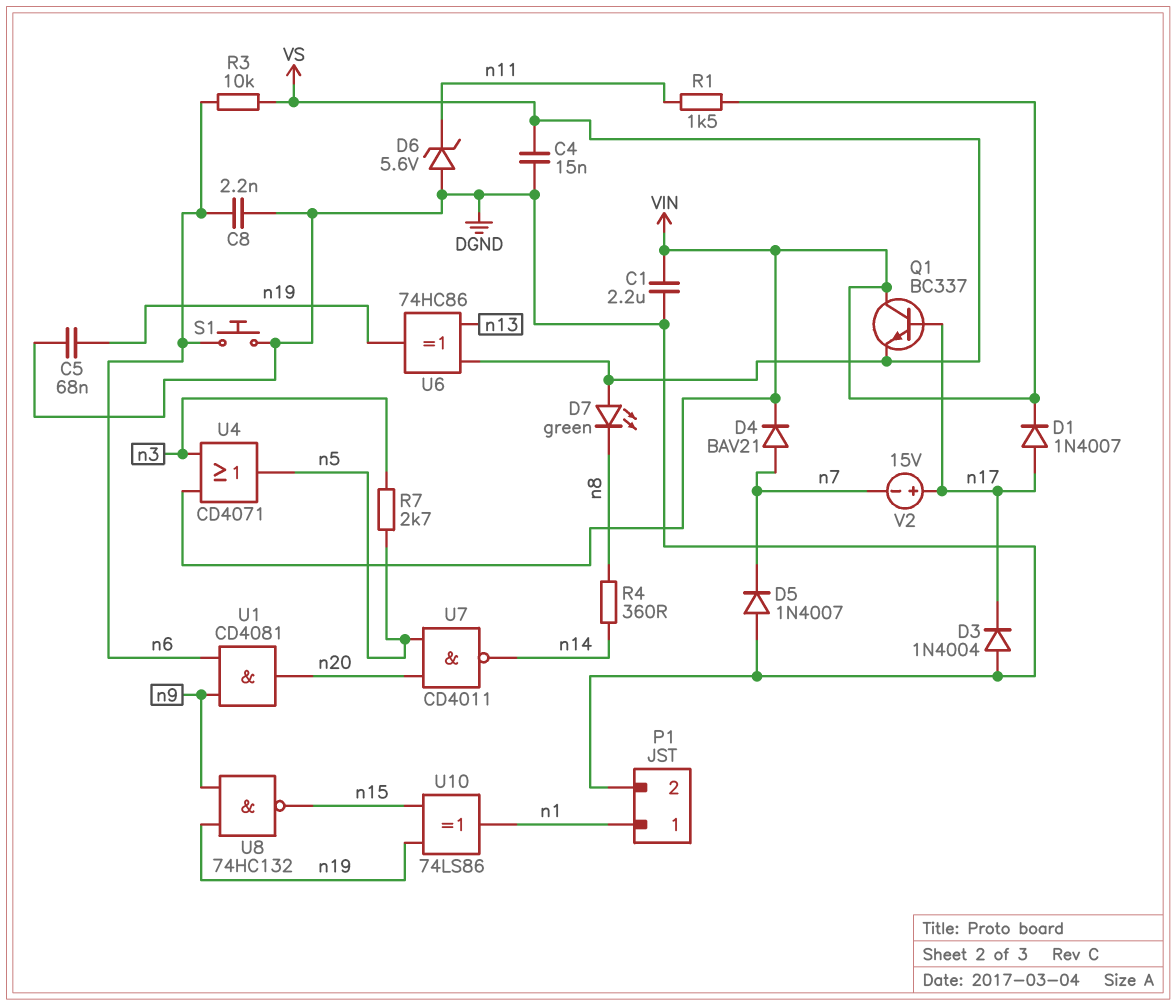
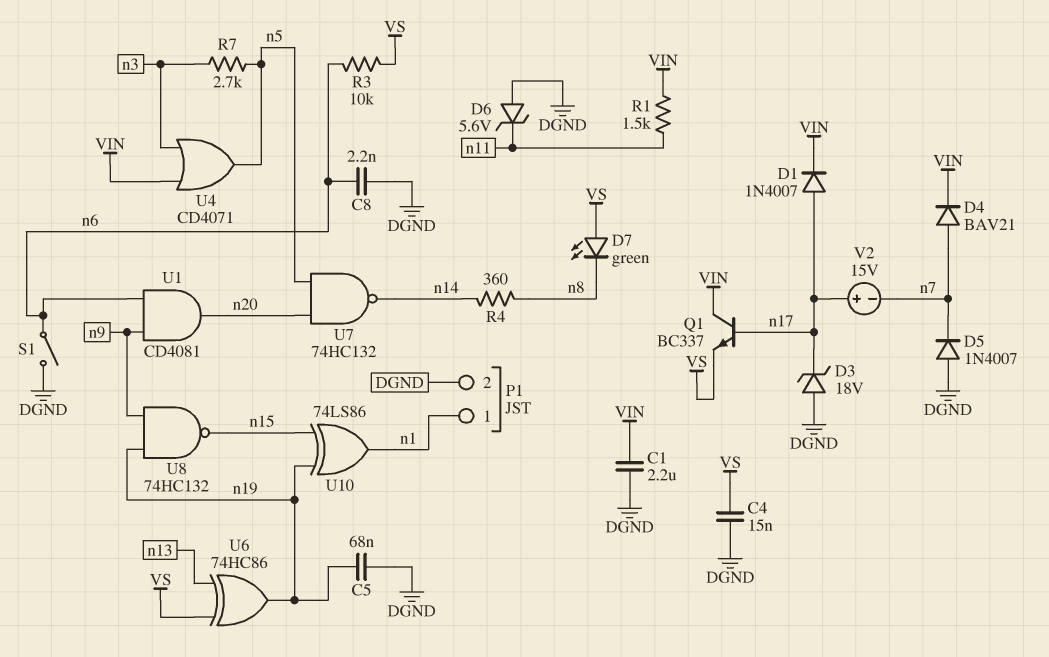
D3: diode 1N4004 (A DGND, K n17) -> zener 18V (A DGND, K n17)
S1: button (DGND, n6) -> switch (DGND, n6)
U7: NAND CD4011 (in n5, in n20, out n14) -> NAND 74HC132 (in n5, in n20, out n14)

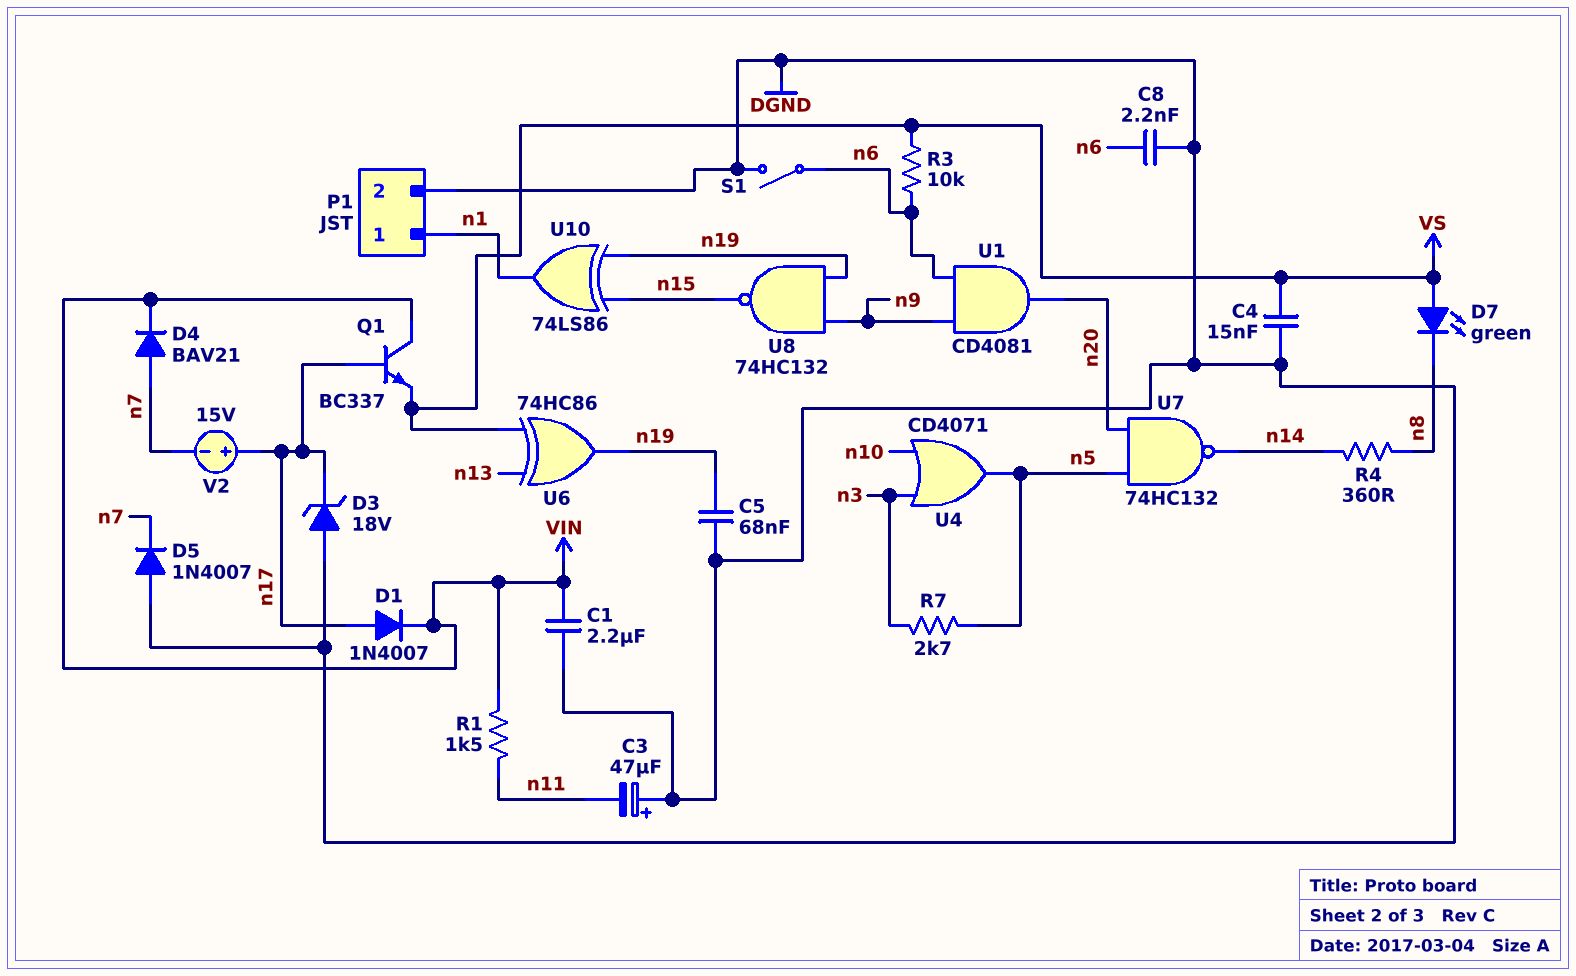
C3: none -> 47uF (plus DGND, minus n11)
D6: zener 5.6V (A DGND, K n11) -> none
U4: OR CD4071 (in VIN, in n3, out n5) -> OR CD4071 (in n3, in n10, out n5)

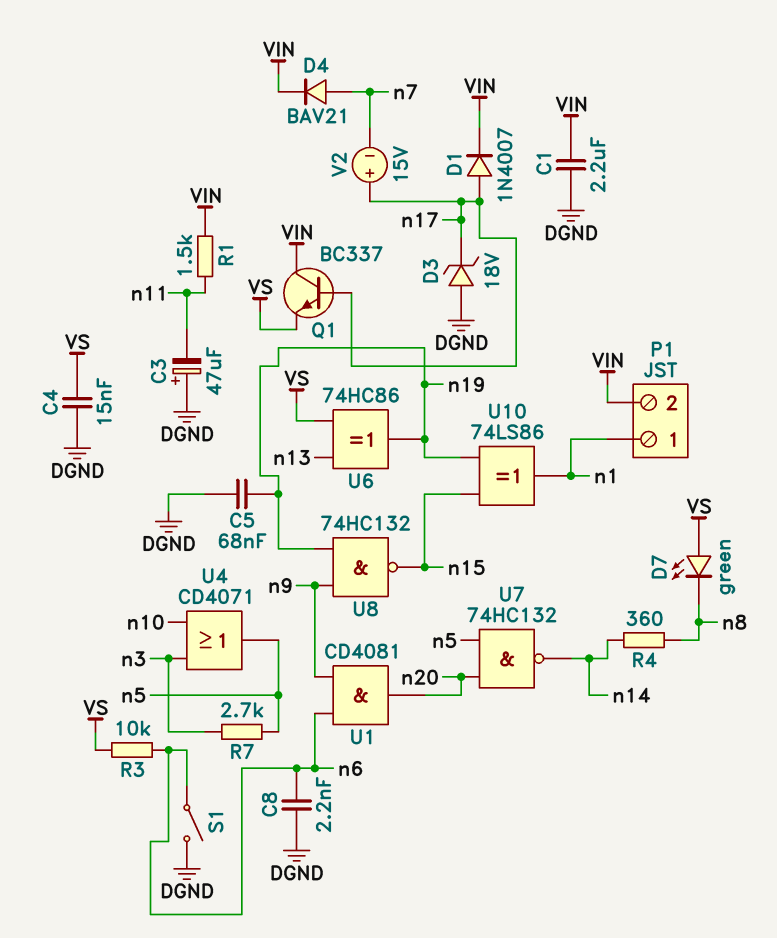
D5: diode 1N4007 (A DGND, K n7) -> none
P1 pin 2: DGND -> VIN

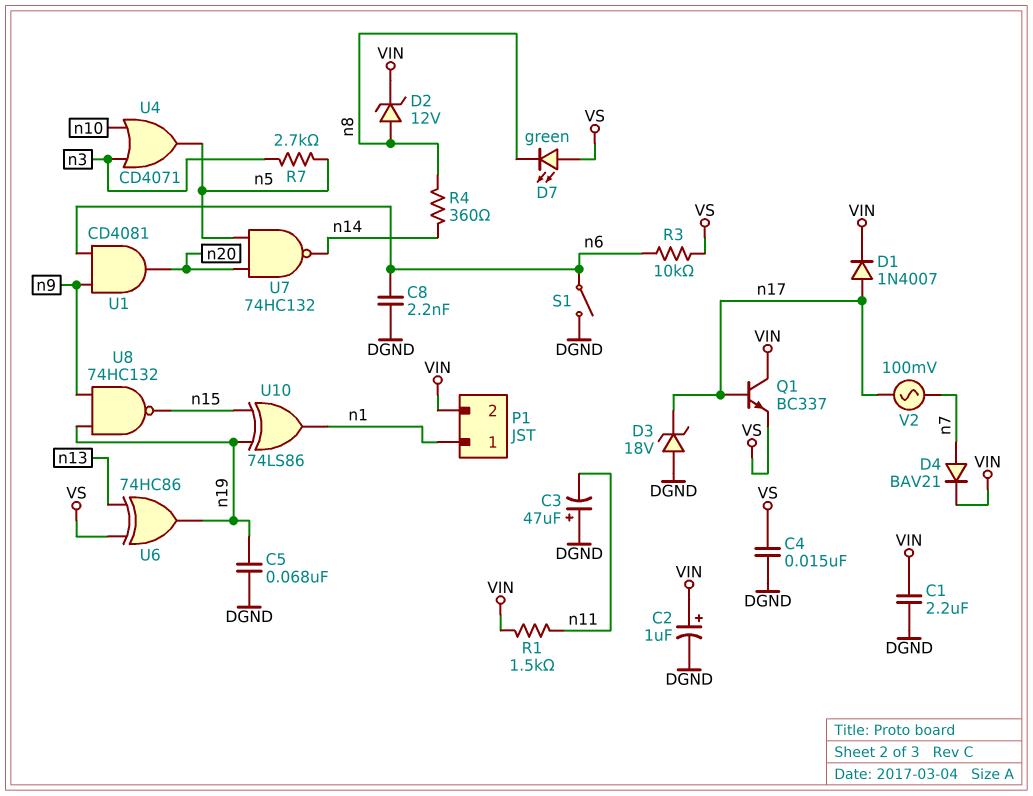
C2: none -> 1uF (plus VIN, minus DGND)
D2: none -> zener 12V (A n8, K VIN)
V2: 15V (plus n17, minus n7) -> AC 100mV (n7, n17)

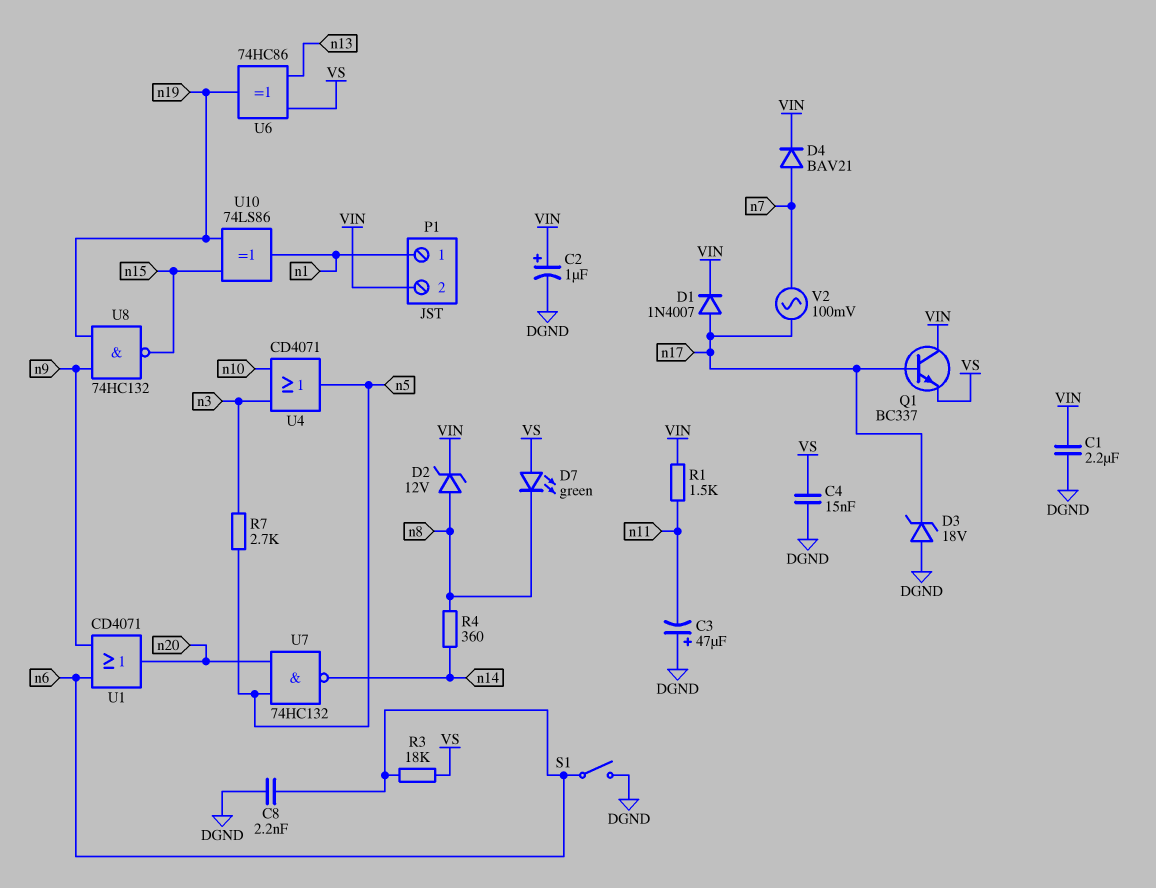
C5: 68nF (DGND, n19) -> none
R3: 10k (VS, n6) -> 18k (VS, n6)
U1: AND CD4081 (in n6, in n9, out n20) -> OR CD4071 (in n6, in n9, out n20)

